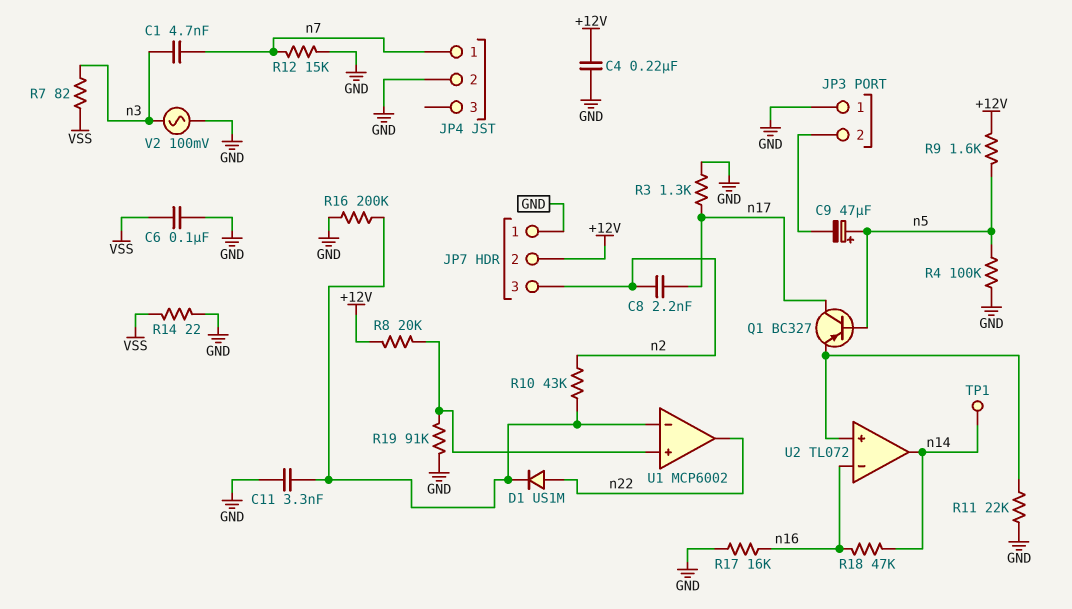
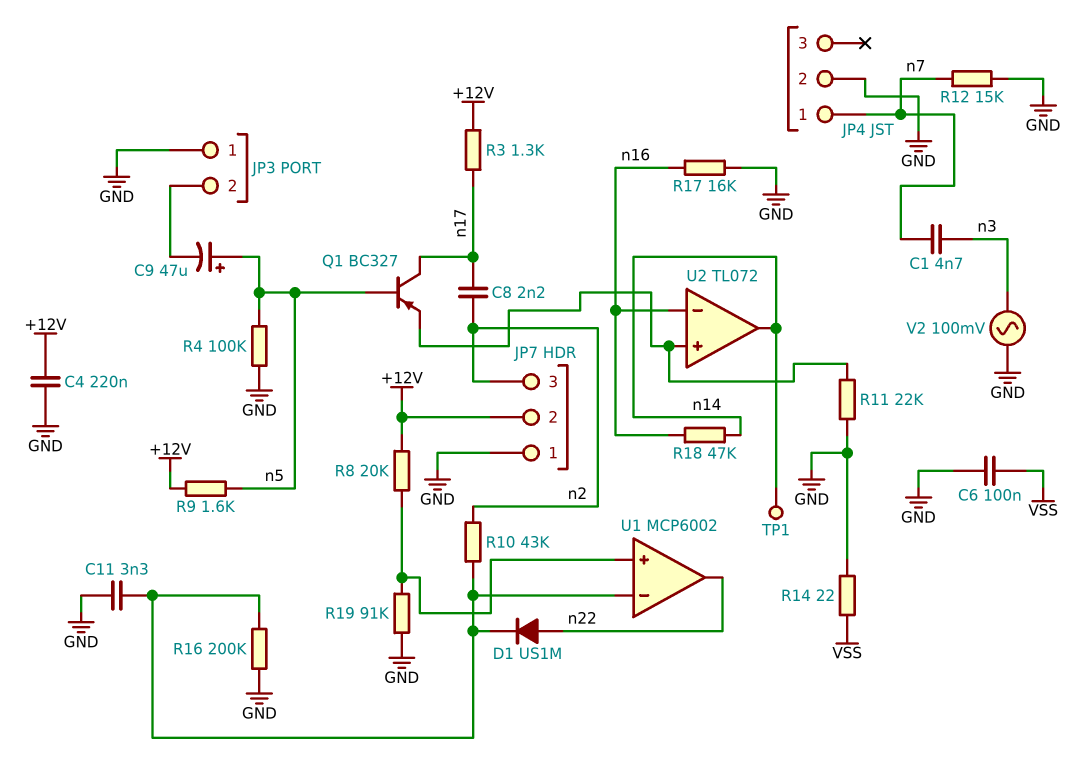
R3: 1.3k (GND, n17) -> 1.3k (+12V, n17)
R7: 82 (VSS, n3) -> none

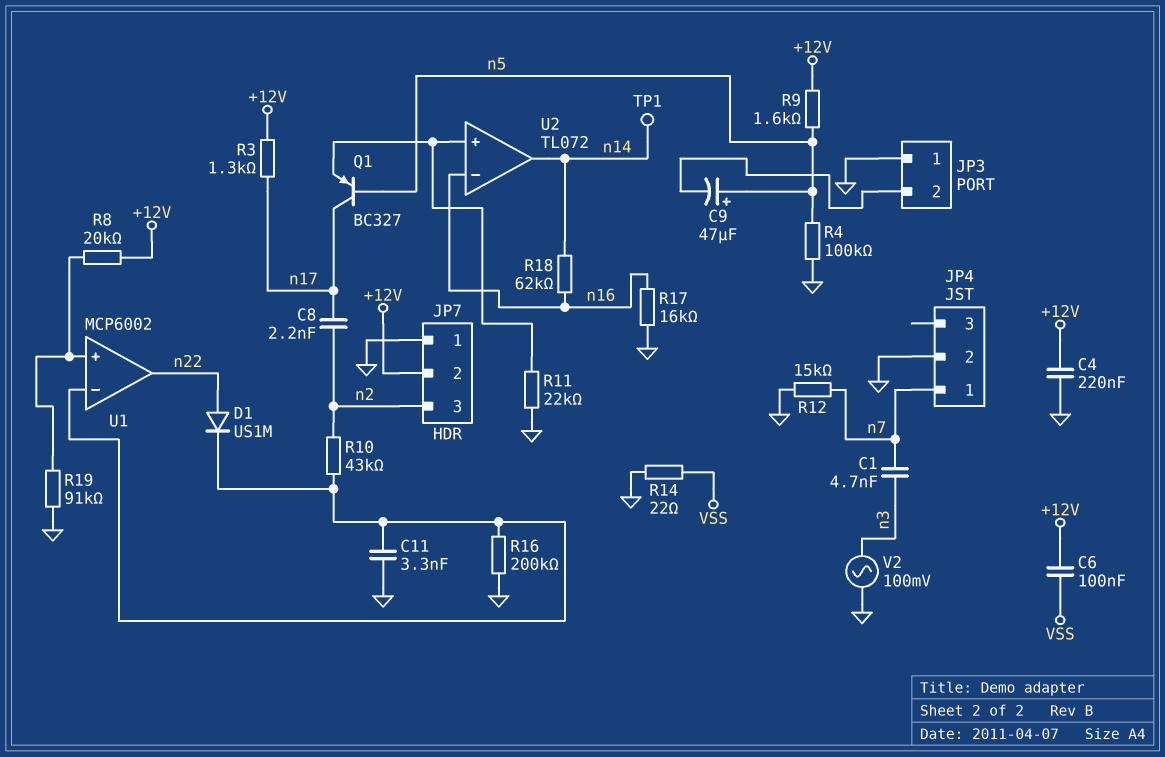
C6: 100nF (GND, VSS) -> 100nF (+12V, VSS)
R18: 47k (n14, n16) -> 62k (n14, n16)

